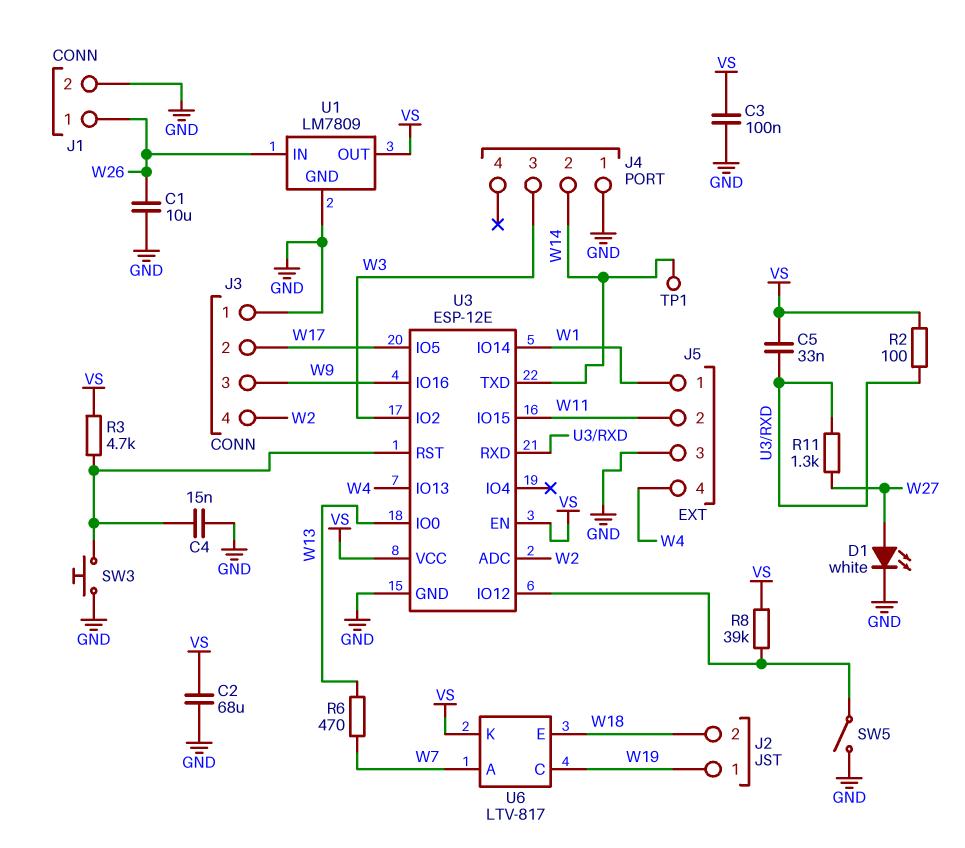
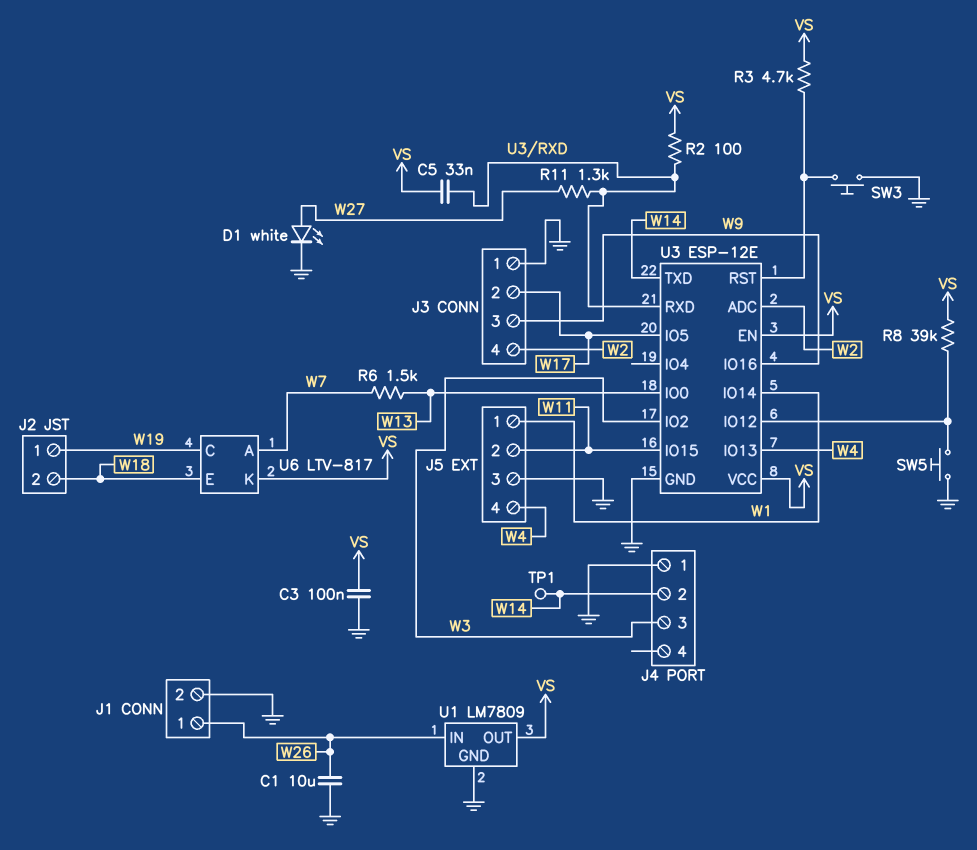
C2: 68uF (GND, VS) -> none
C4: 15nF (GND, U3/RST) -> none
R6: 470 (W7, W13) -> 1.5k (W7, W13)
SW5: switch (GND, U3/IO12) -> button (GND, U3/IO12)

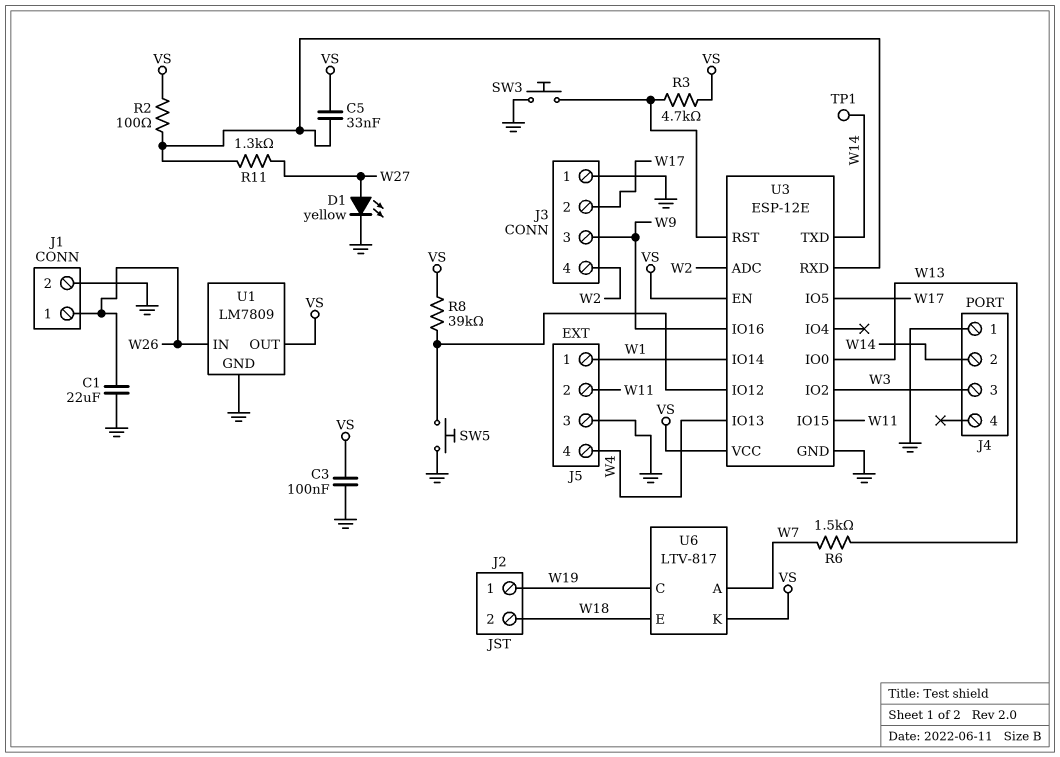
C1: 10uF (GND, W26) -> 22uF (GND, W26)
D1: LED white (A W27, K GND) -> LED yellow (A W27, K GND)

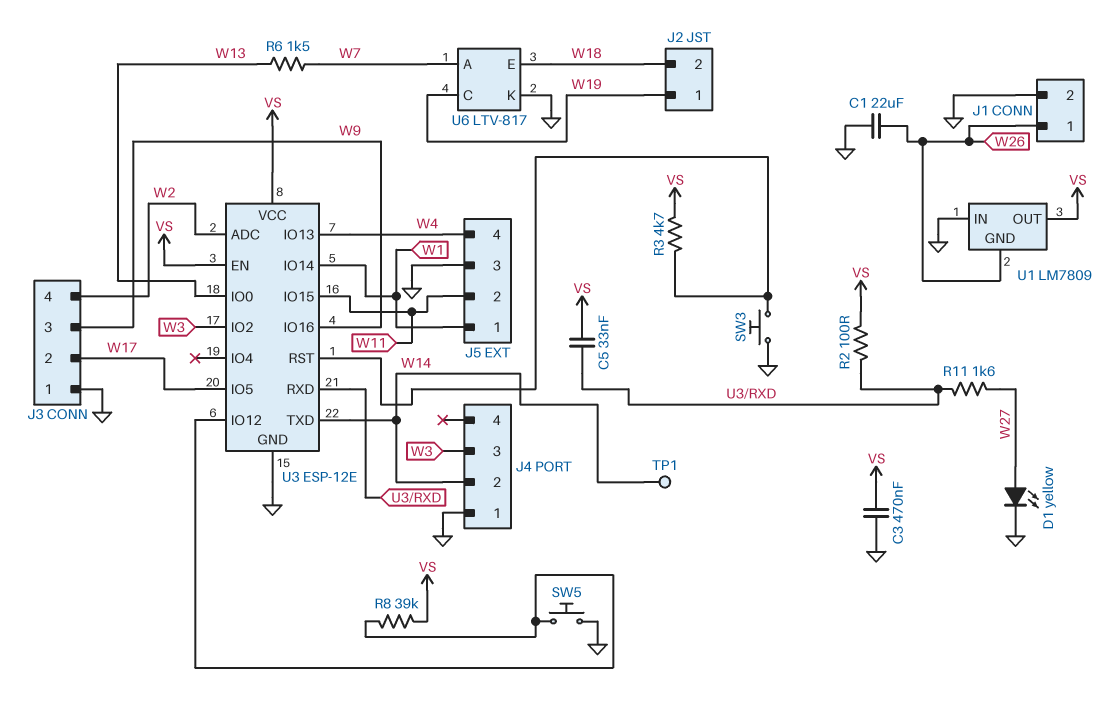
C3: 100nF (GND, VS) -> 470nF (GND, VS)
R11: 1.3k (U3/RXD, W27) -> 1.6k (U3/RXD, W27)
U1 pin GND: GND -> W26
U1 pin IN: W26 -> GND
U6 pin K: VS -> GND

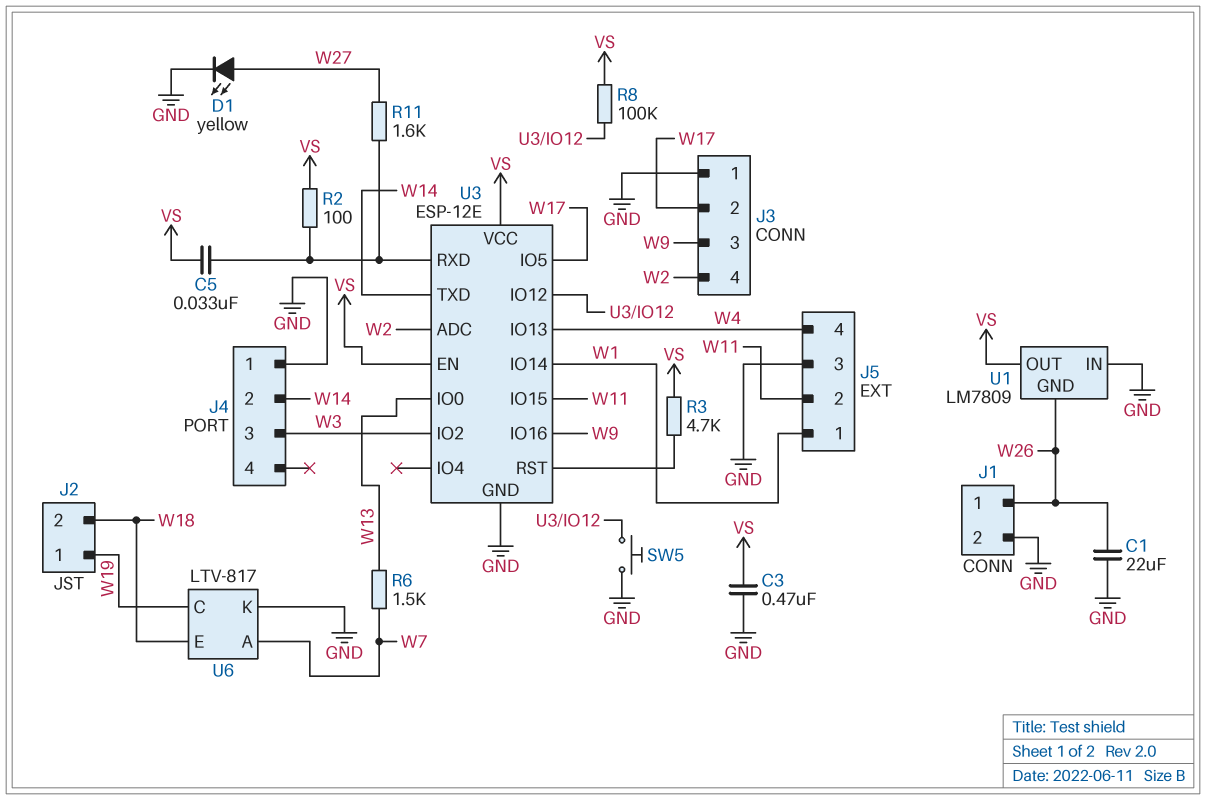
R8: 39k (U3/IO12, VS) -> 100k (U3/IO12, VS)
SW3: button (GND, U3/RST) -> none
TP1: test point (W14) -> none

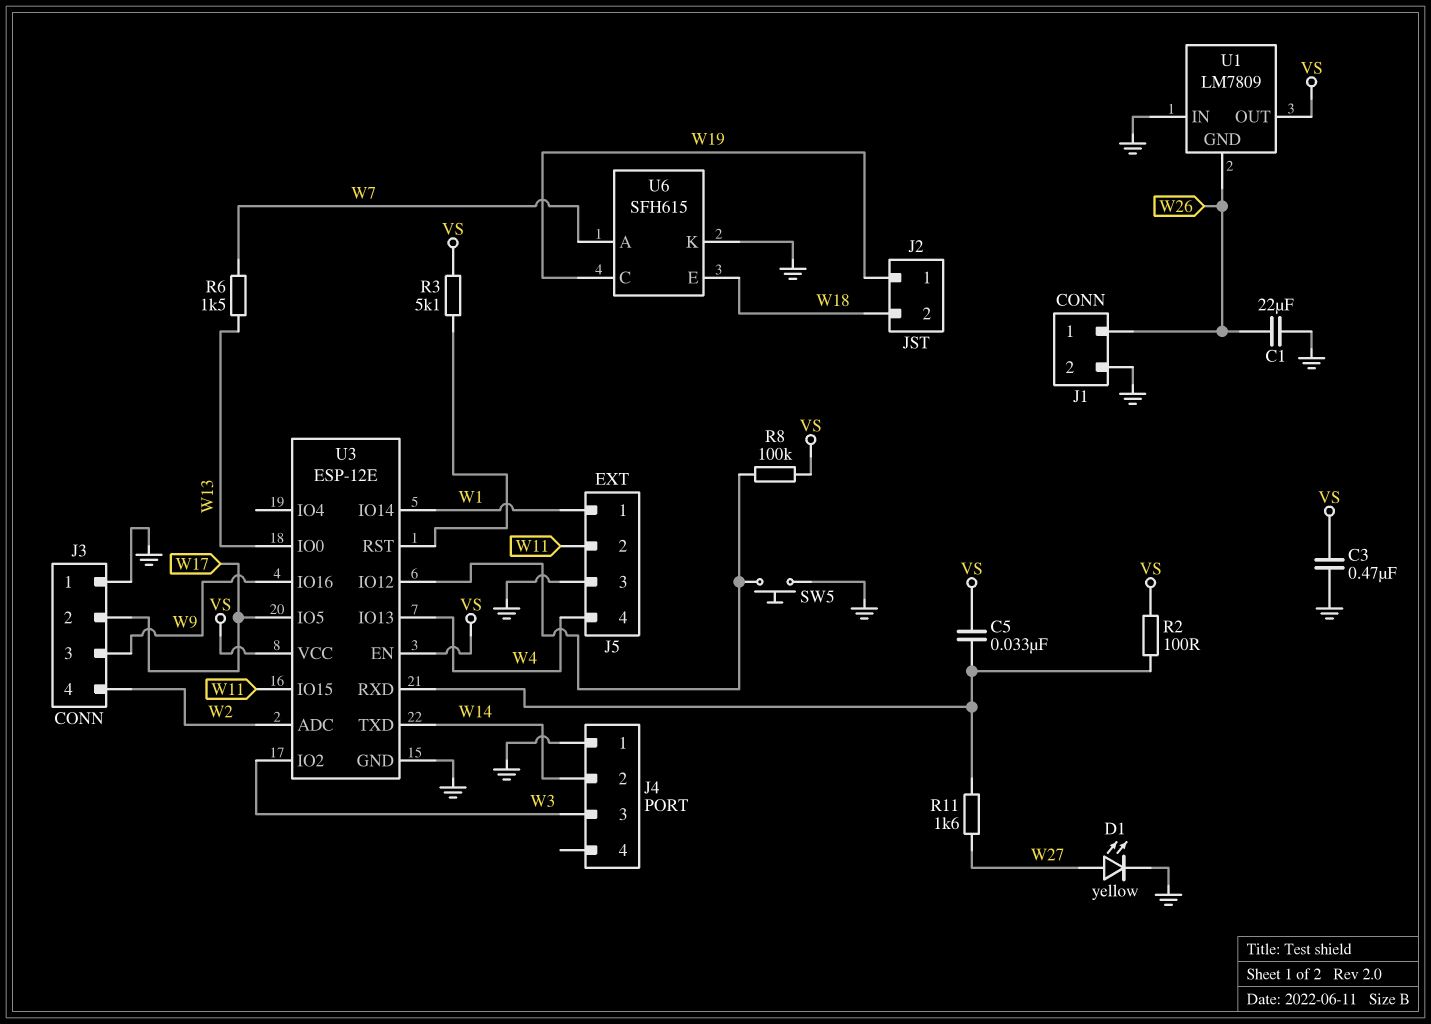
R3: 4.7k (U3/RST, VS) -> 5.1k (U3/RST, VS)
U6: LTV-817 -> SFH615

